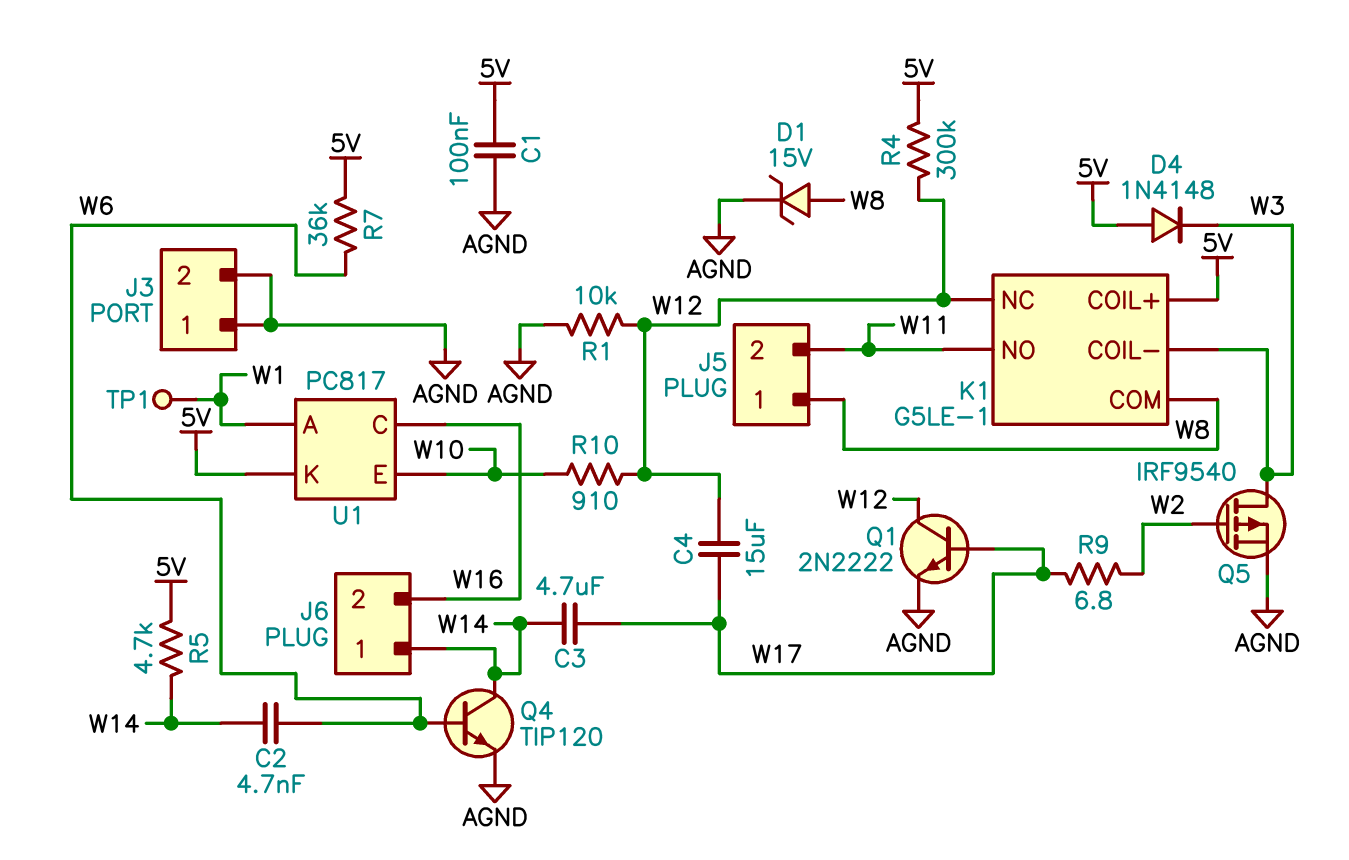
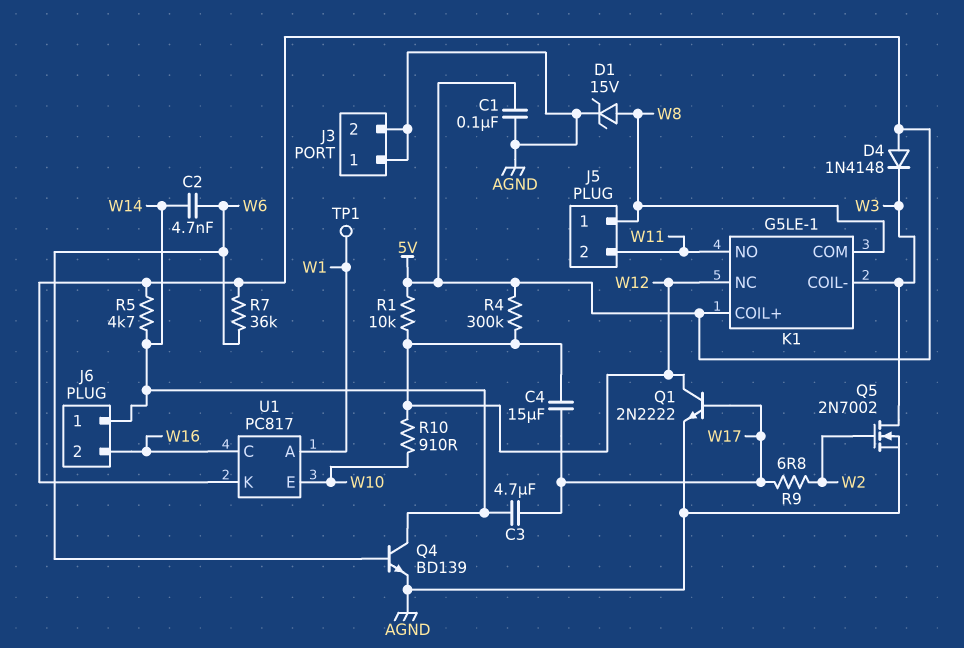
Q4: NPN TIP120 (B W6, C W14, E AGND) -> NPN BD139 (B W6, C W14, E AGND)
Q5: PMOS IRF9540 (G W2, D W3, S AGND) -> NMOS 2N7002 (G W2, D W3, S AGND)
R1: 10k (AGND, W12) -> 10k (5V, W12)

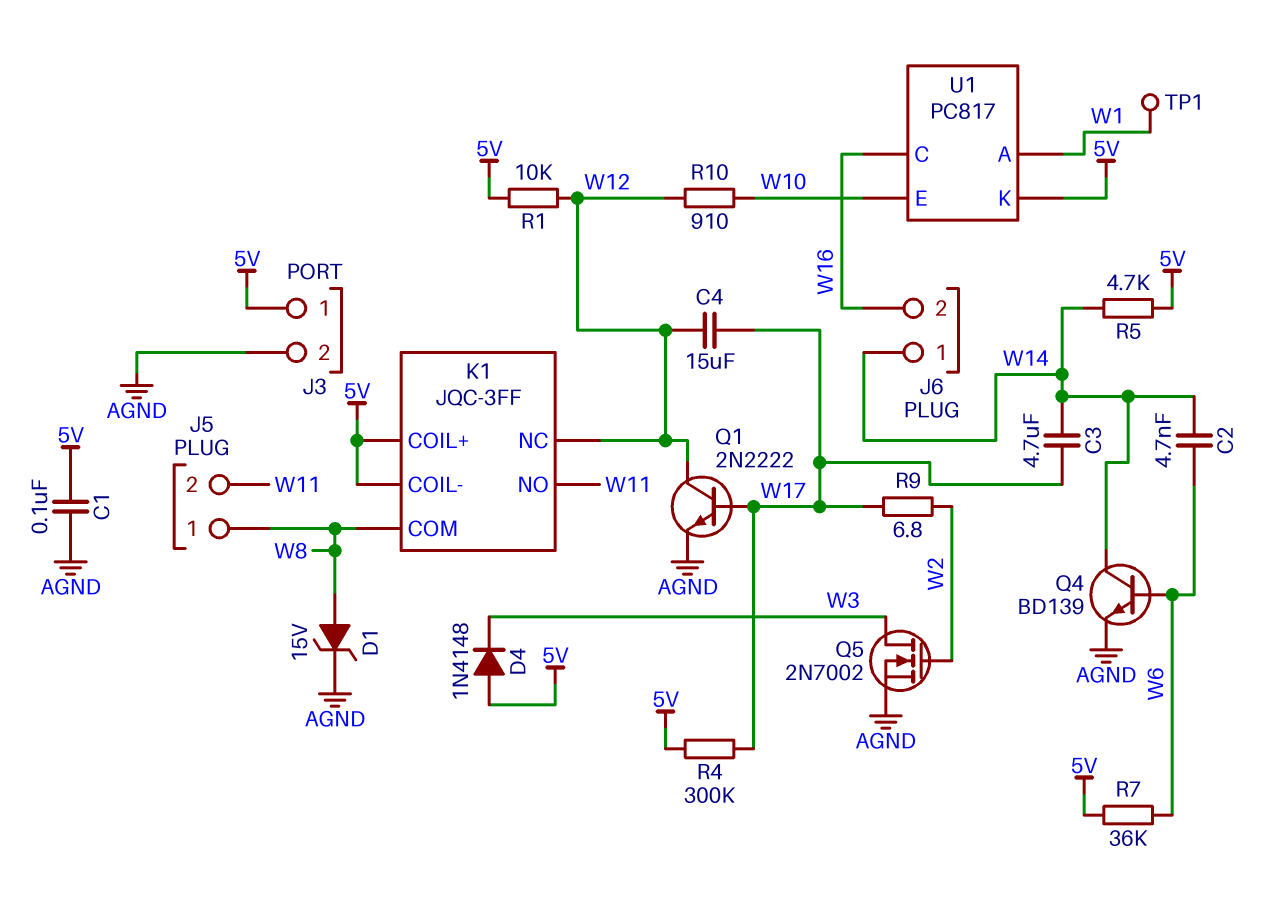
J3 pin 1: AGND -> 5V
K1: G5LE-1 -> JQC-3FF
K1 pin COIL-: W3 -> 5V
R4: 300k (5V, W12) -> 300k (5V, W17)

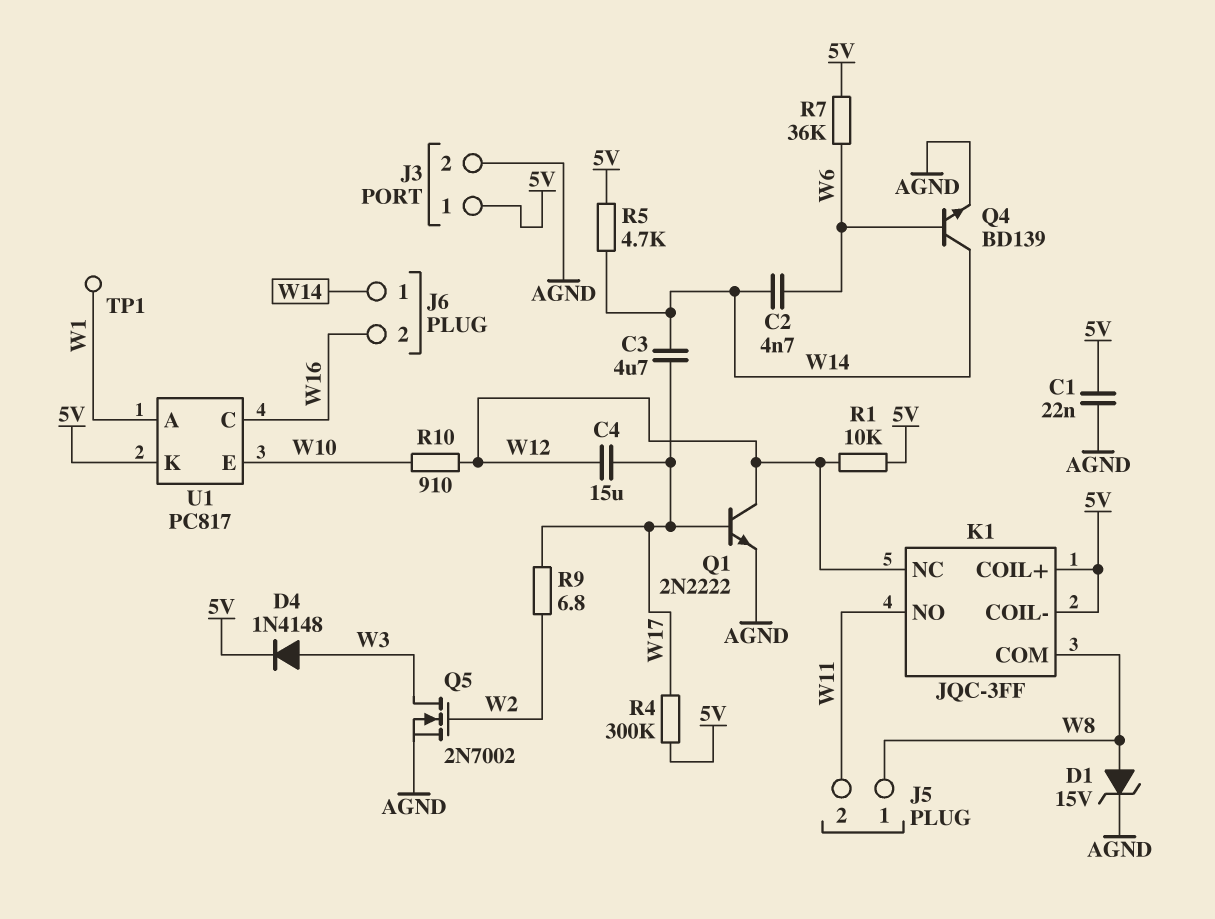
C1: 100nF (5V, AGND) -> 22nF (5V, AGND)
D4: diode 1N4148 (A 5V, K W3) -> diode 1N4148 (A W3, K 5V)

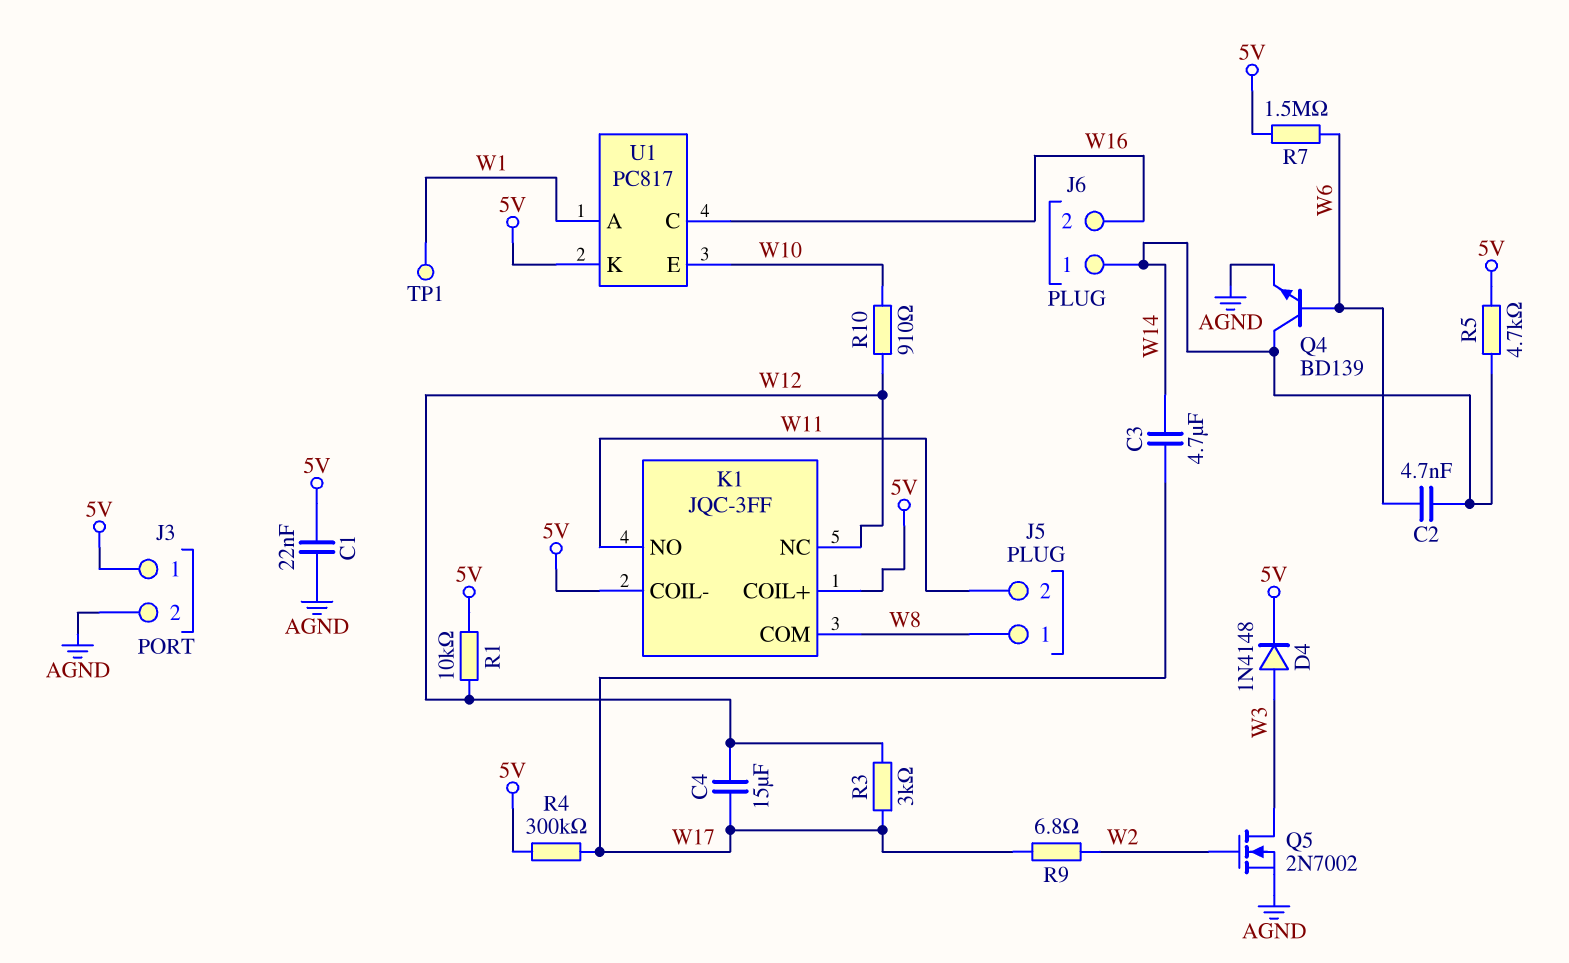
D1: zener 15V (A W8, K AGND) -> none
Q1: NPN 2N2222 (B W17, C W12, E AGND) -> none
R3: none -> 3k (W12, W17)
R7: 36k (5V, W6) -> 1.5M (5V, W6)

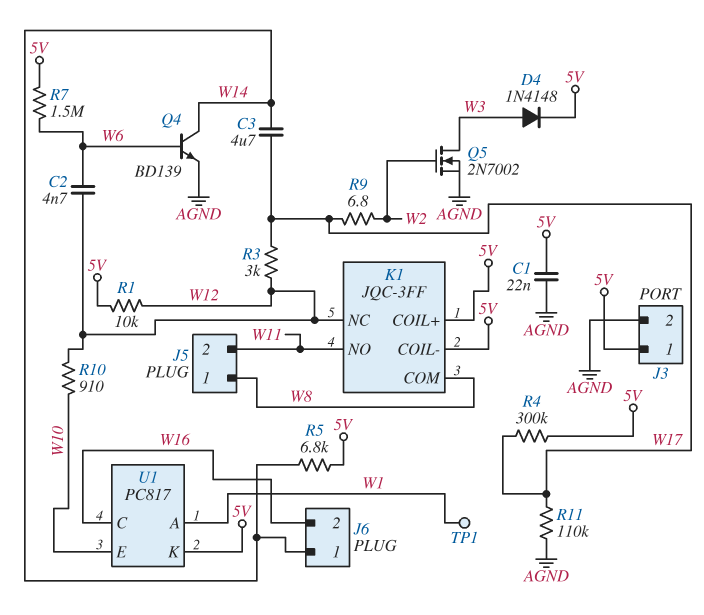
C2: 4.7nF (W6, W14) -> 4.7nF (W6, W12)
C4: 15uF (W12, W17) -> none
R5: 4.7k (5V, W14) -> 6.8k (5V, W14)
R11: none -> 110k (AGND, W17)

